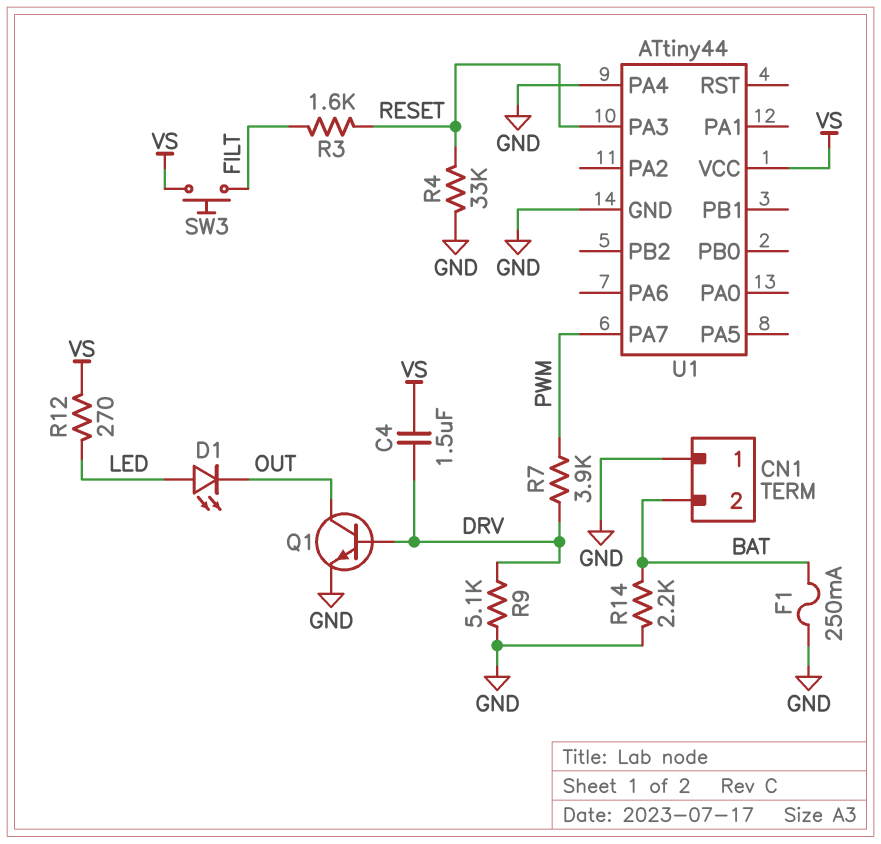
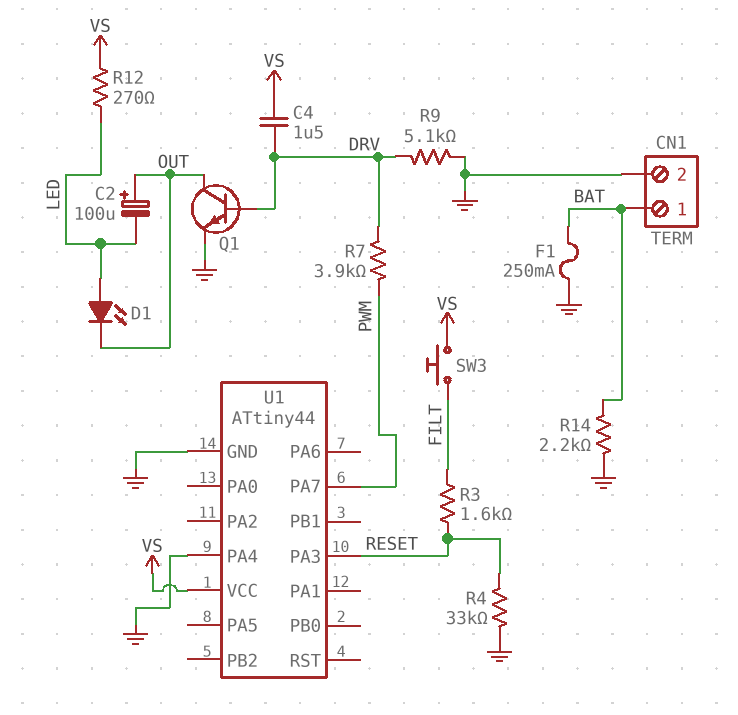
C2: none -> 100uF (plus OUT, minus LED)
CN1 pin 1: GND -> BAT
CN1 pin 2: BAT -> GND

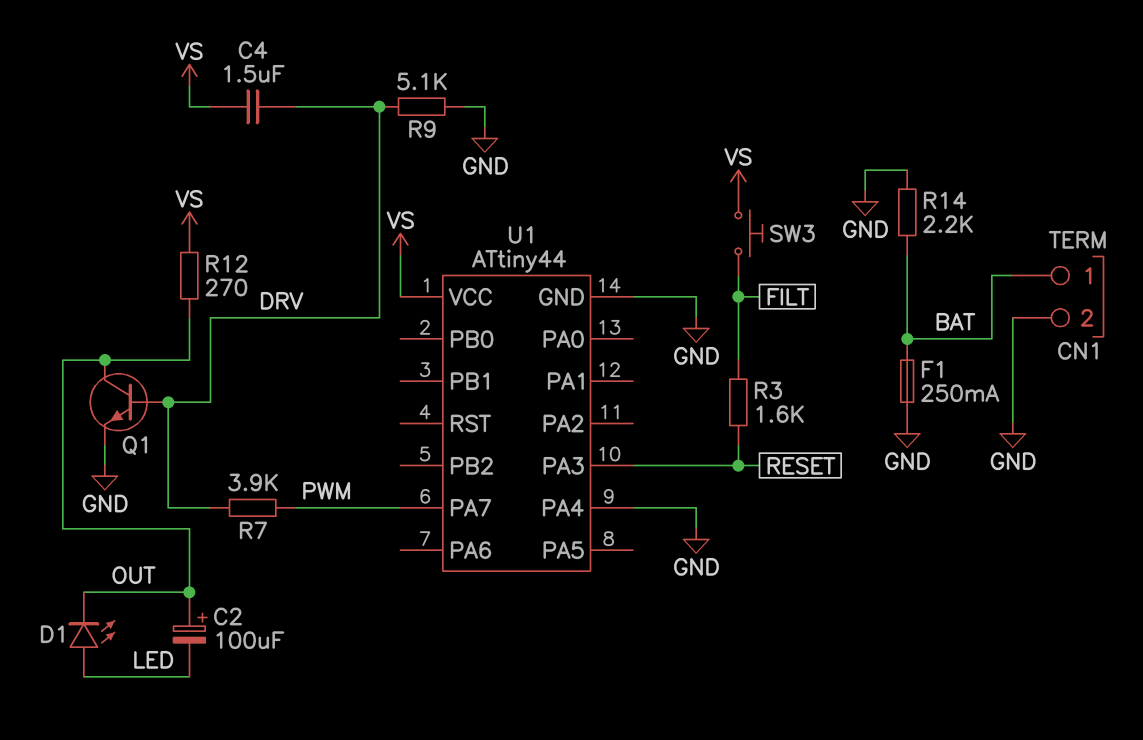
R4: 33k (GND, RESET) -> none
R12: 270 (LED, VS) -> 270 (OUT, VS)

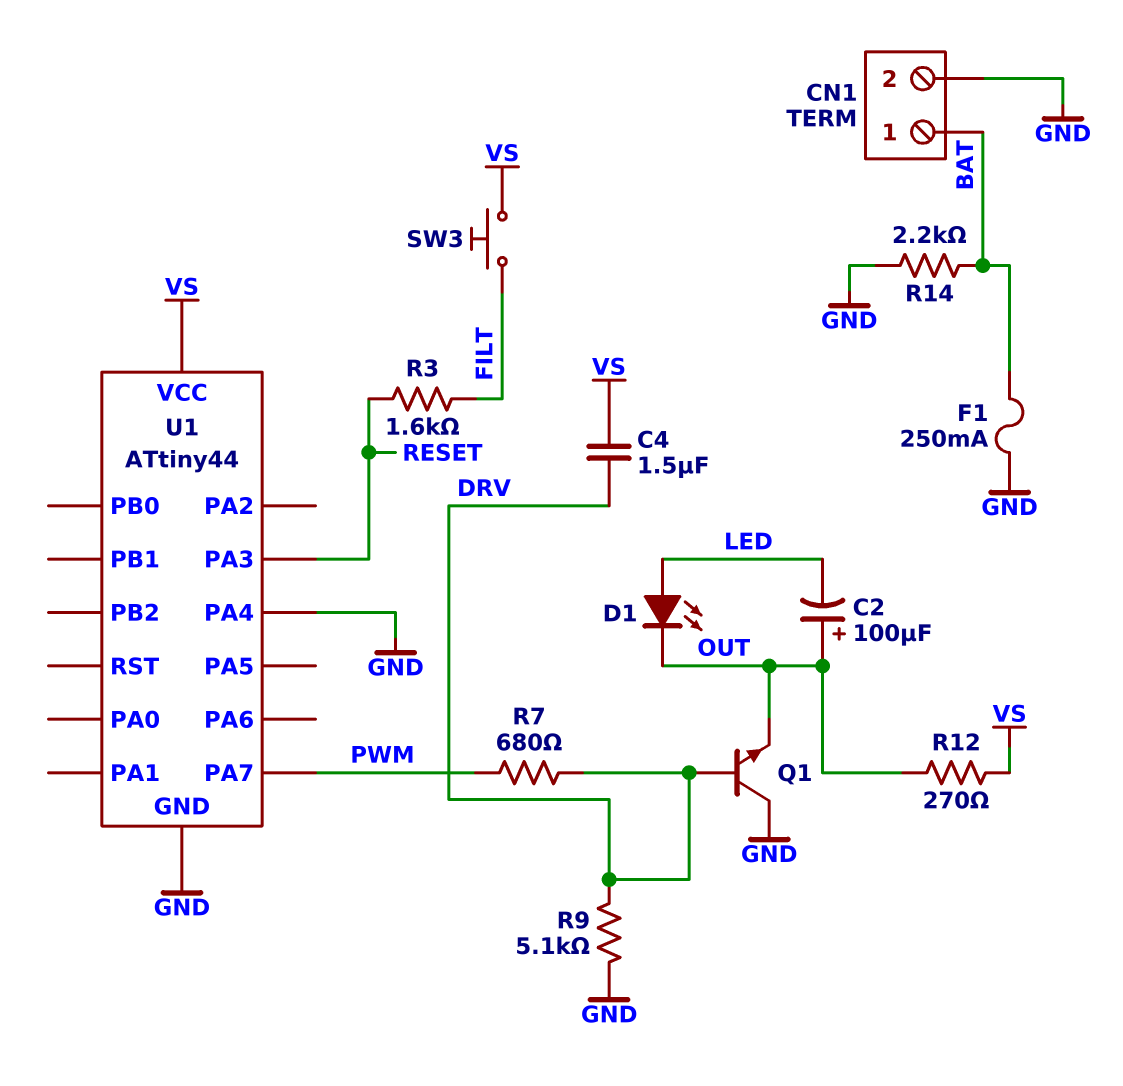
Q1: NPN (B DRV, C OUT, E GND) -> NPN (B DRV, C GND, E OUT)
R7: 3.9k (DRV, PWM) -> 680 (DRV, PWM)

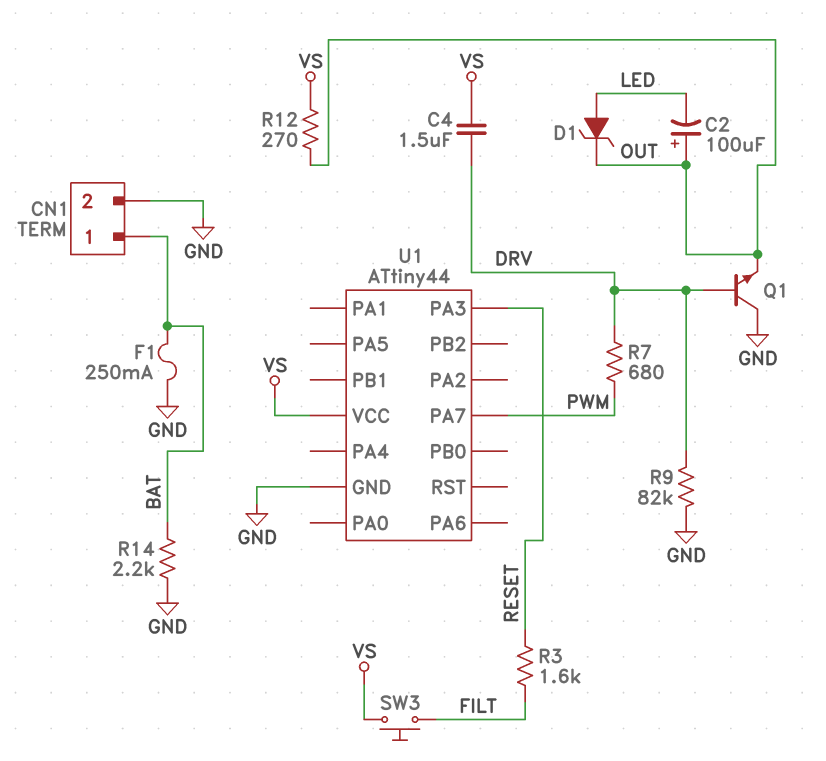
D1: LED (A LED, K OUT) -> zener (A LED, K OUT)
R9: 5.1k (DRV, GND) -> 82k (DRV, GND)
U1 pin PA4: GND -> none

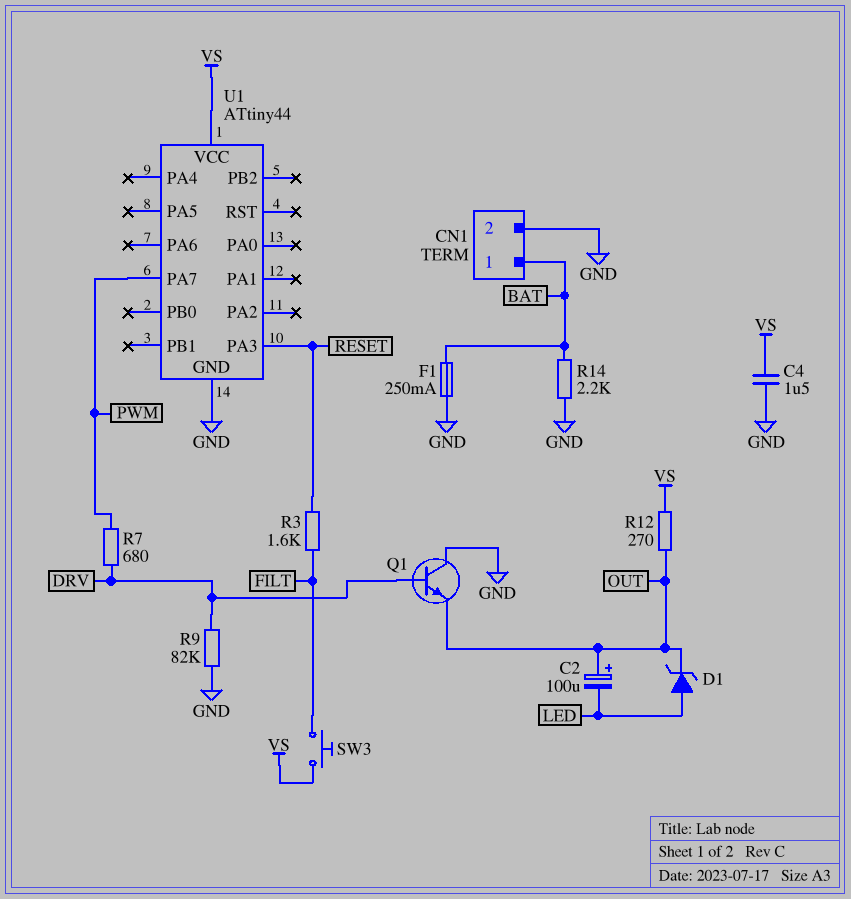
C4: 1.5uF (DRV, VS) -> 1.5uF (GND, VS)

